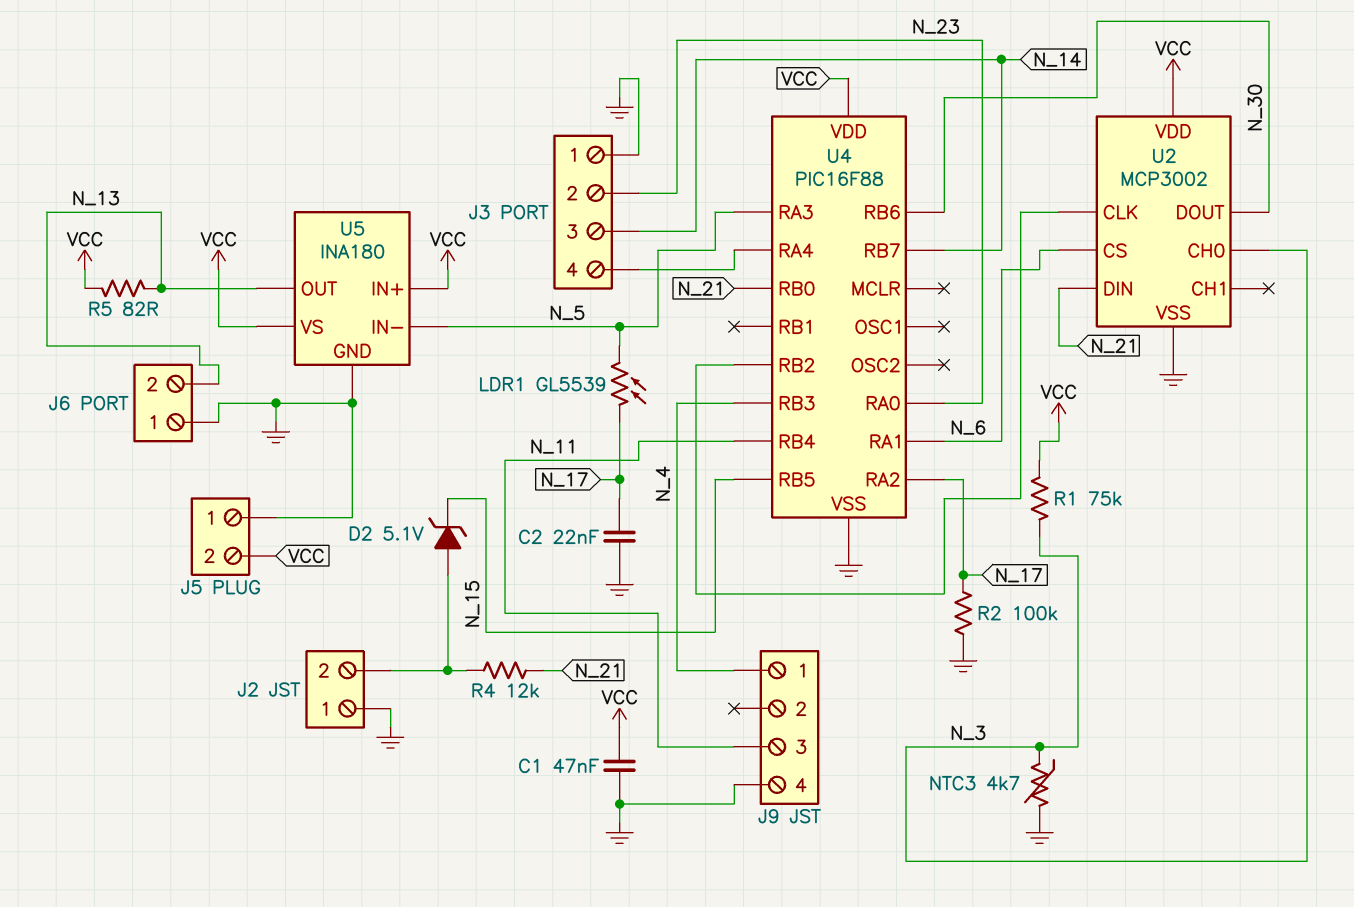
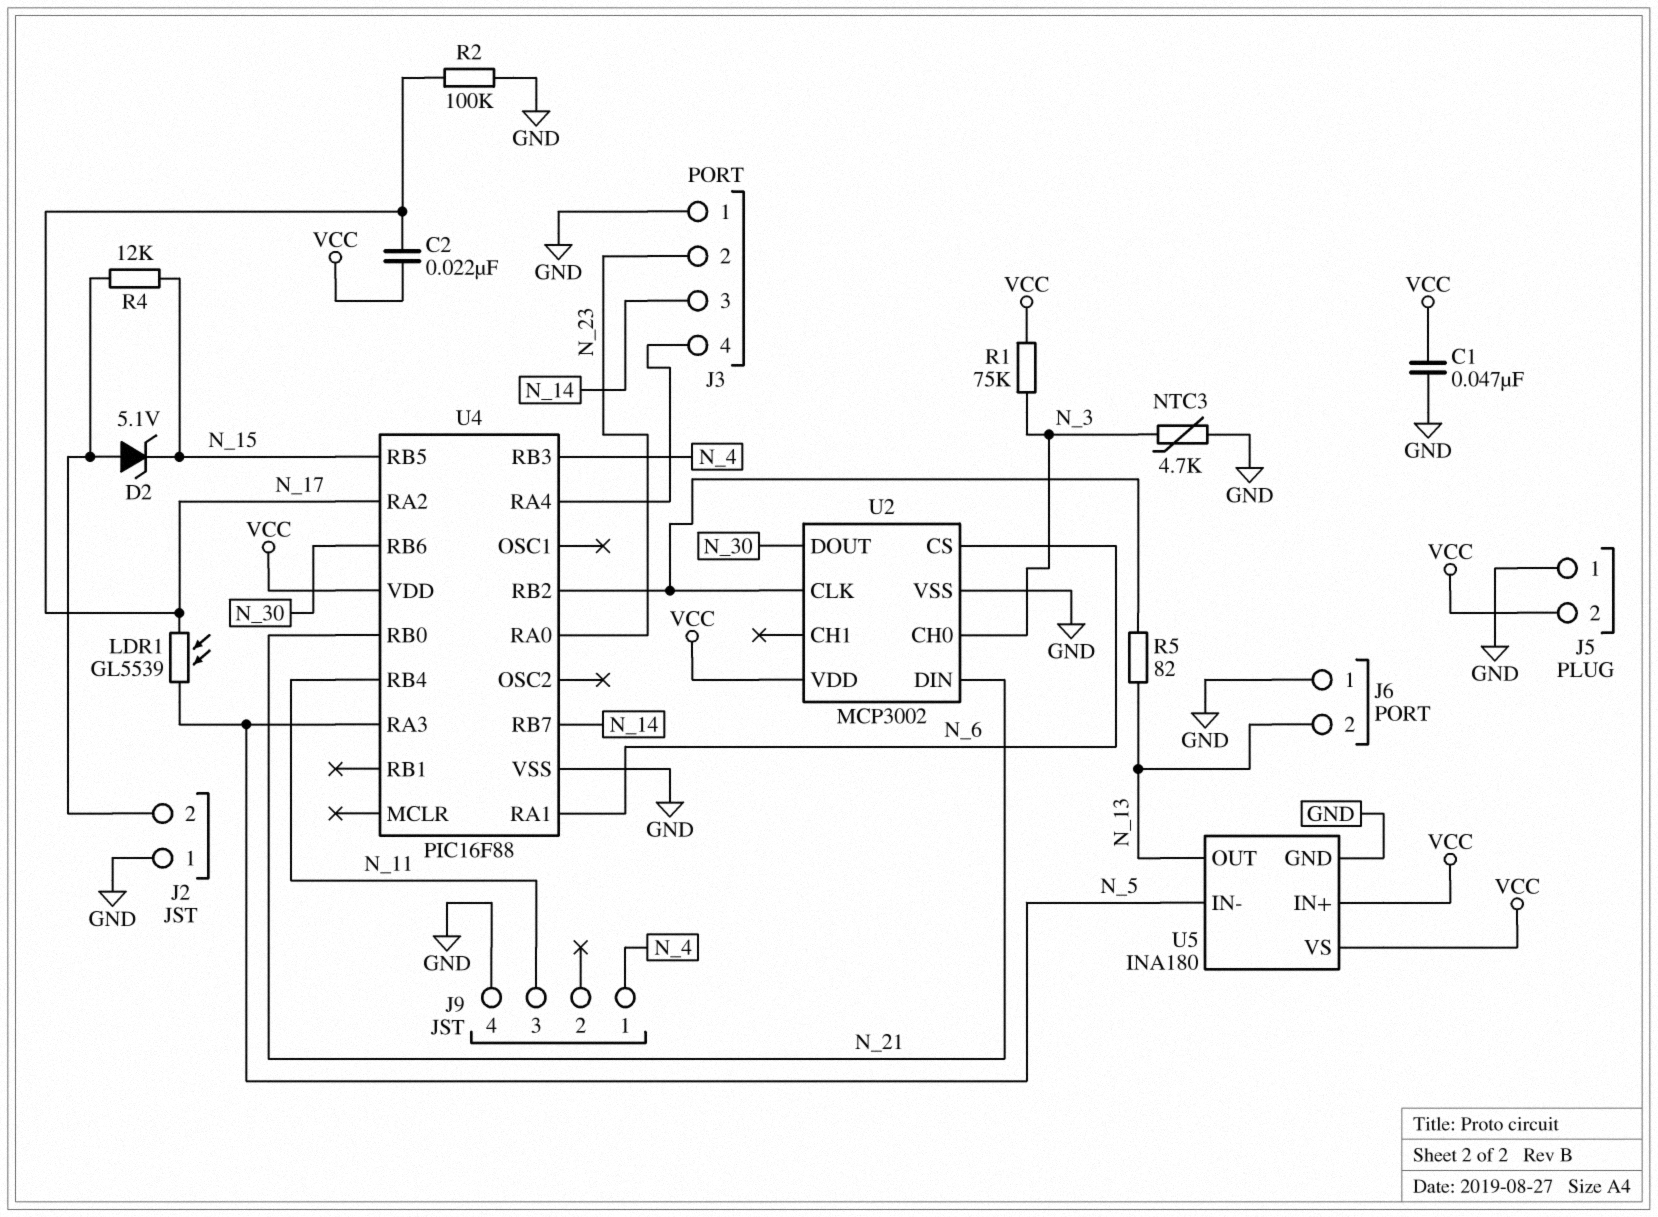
C2: 22nF (GND, N_17) -> 22nF (N_17, VCC)
R4: 12k (J2/2, N_21) -> 12k (J2/2, N_15)
R5: 82 (N_13, VCC) -> 82 (N_13, U2/CLK)

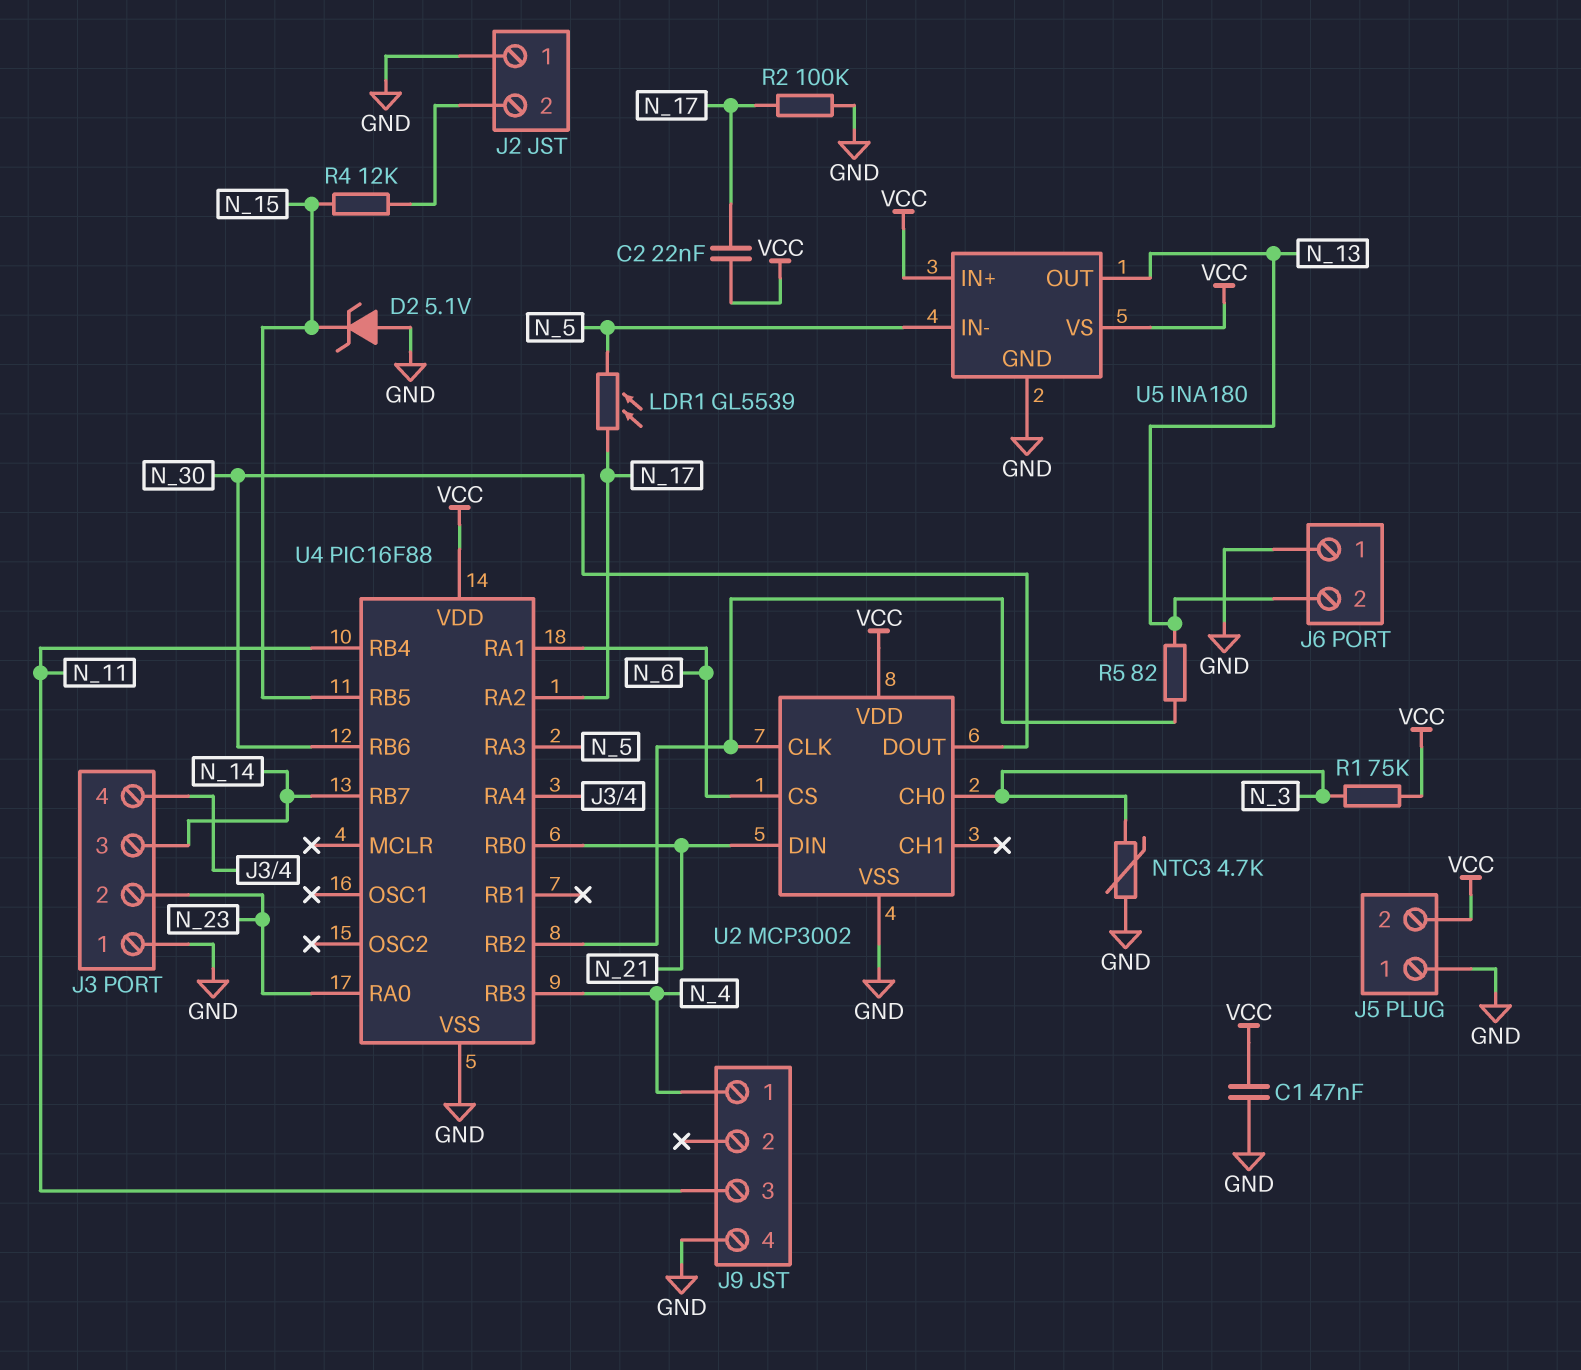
D2: zener 5.1V (A J2/2, K N_15) -> zener 5.1V (A GND, K N_15)

